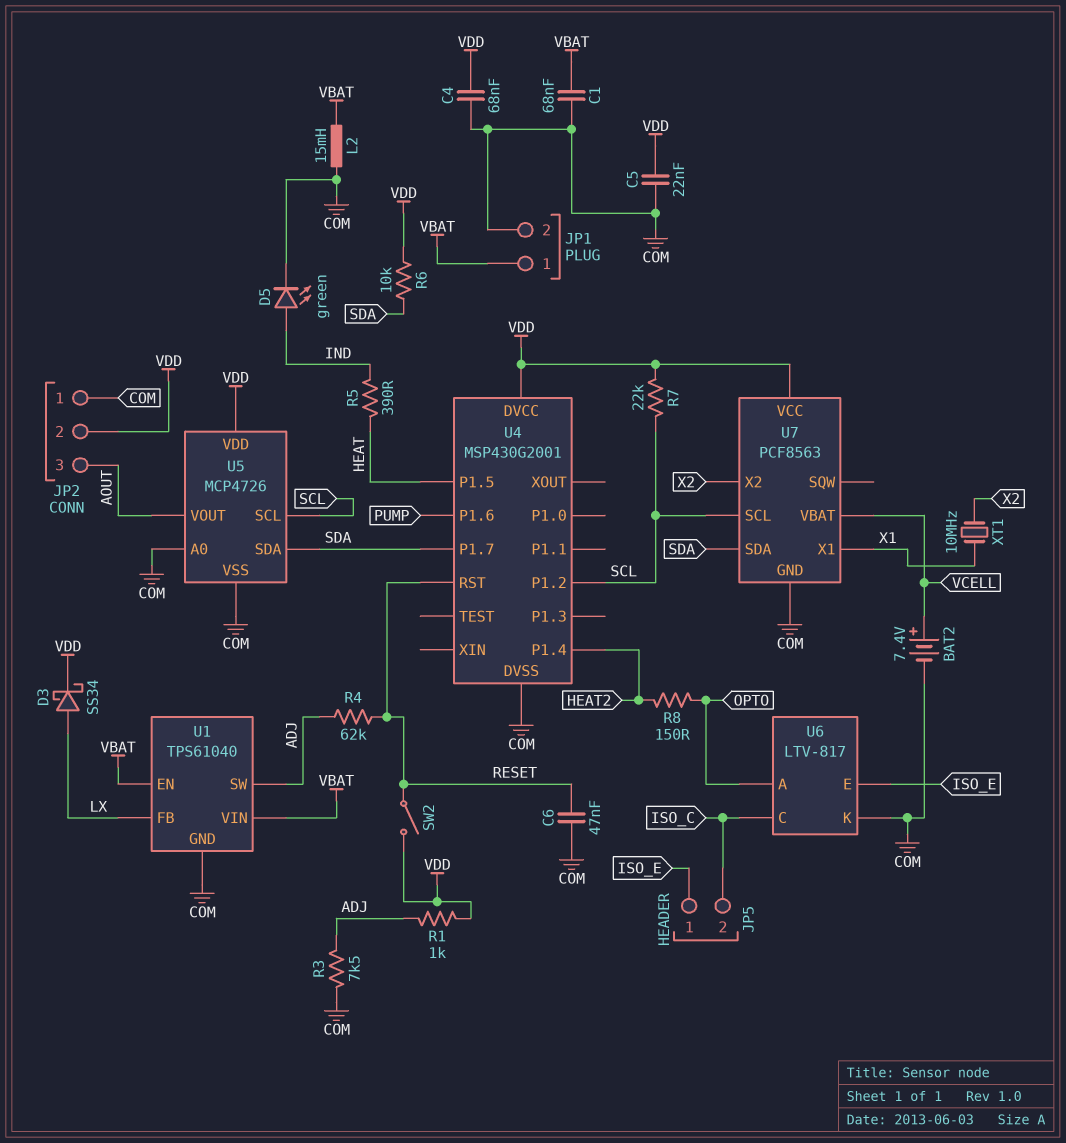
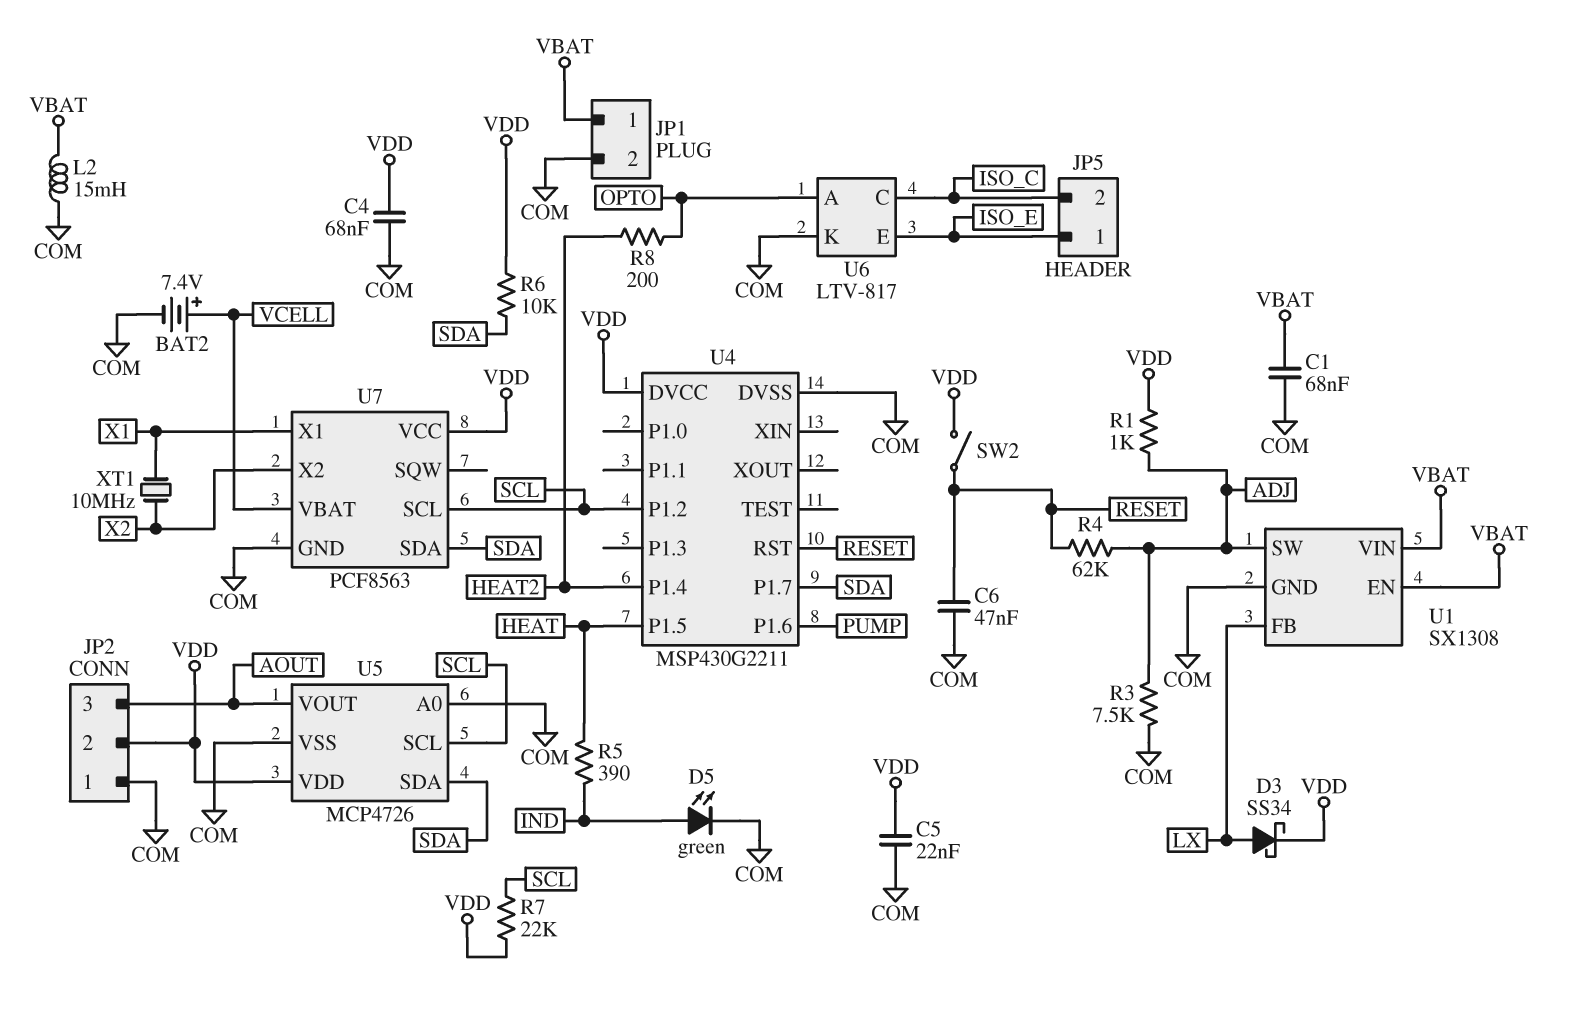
R8: 150 (HEAT2, OPTO) -> 200 (HEAT2, OPTO)
U1: TPS61040 -> SX1308
U4: MSP430G2001 -> MSP430G2211

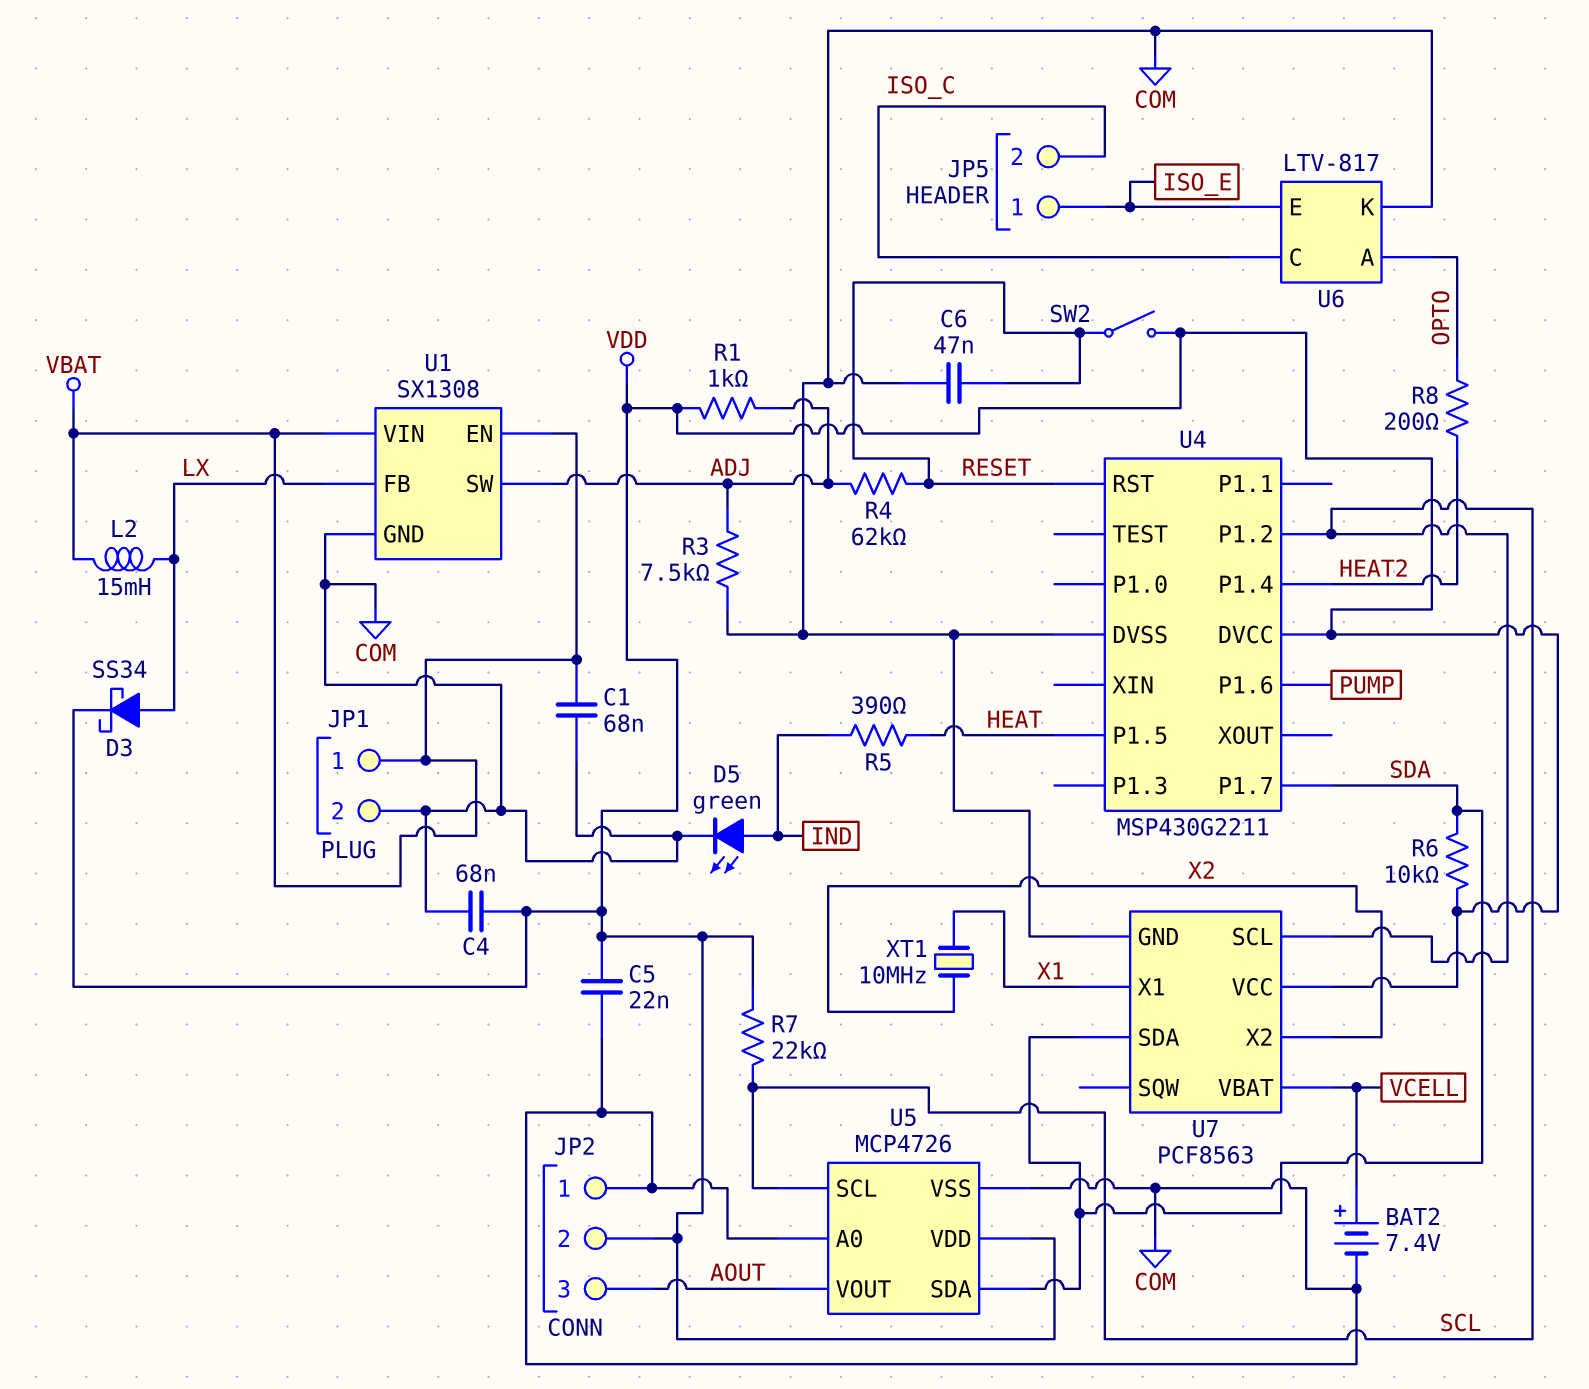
L2: 15mH (COM, VBAT) -> 15mH (LX, VBAT)

